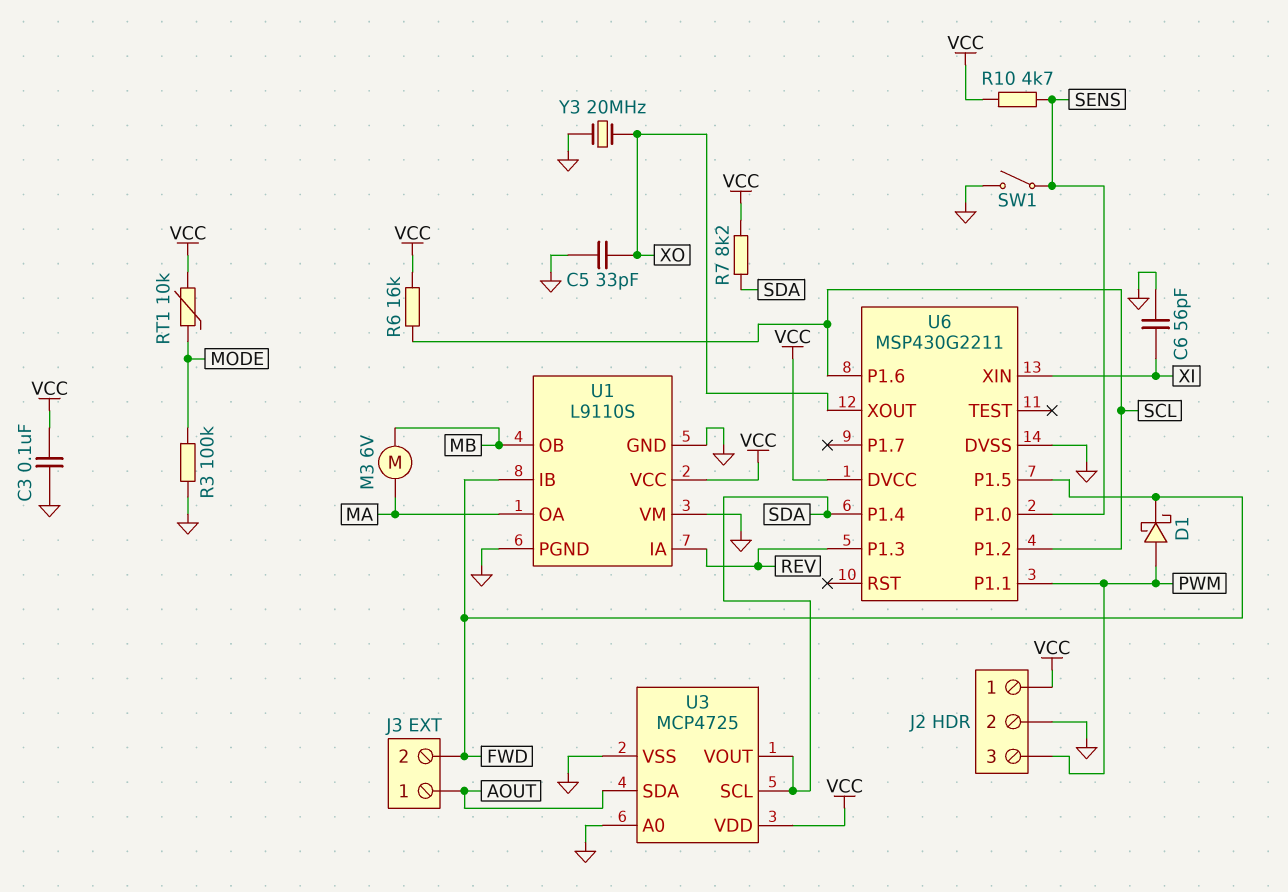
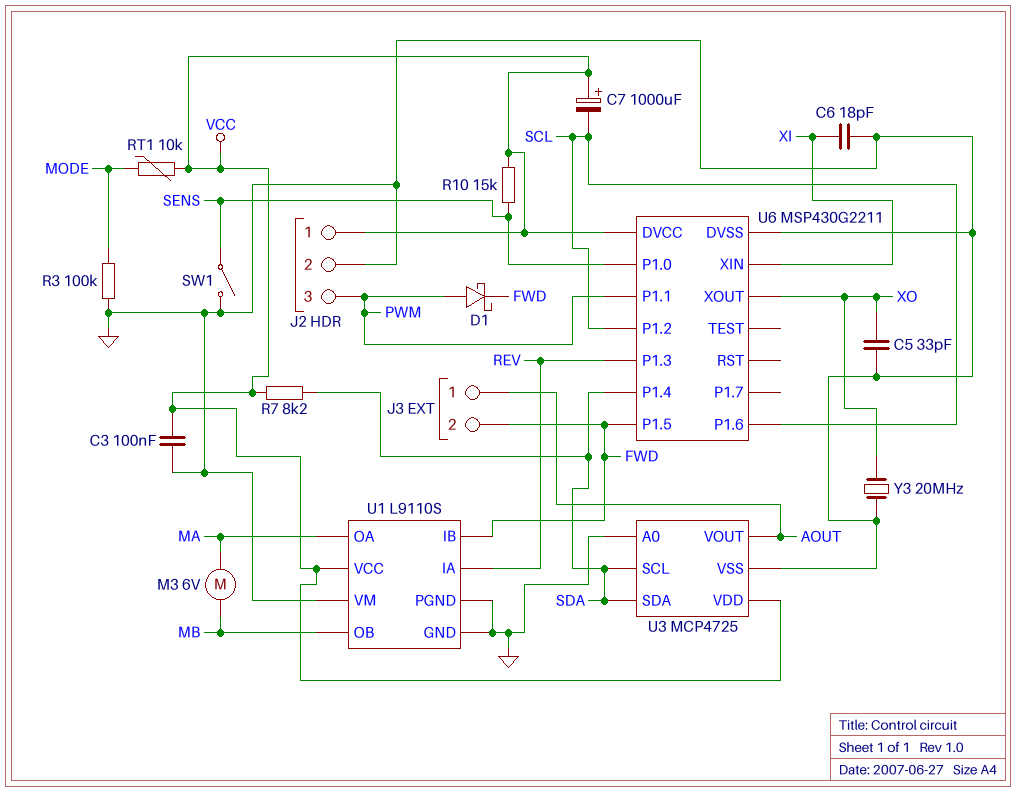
C6: 56pF (GND, XI) -> 18pF (GND, XI)
C7: none -> 1000uF (plus VCC, minus SCL)
R6: 16k (SCL, VCC) -> none
R10: 4.7k (SENS, VCC) -> 15k (SENS, VCC)
U3 pin SDA: AOUT -> SDA
U3 pin VOUT: SDA -> AOUT

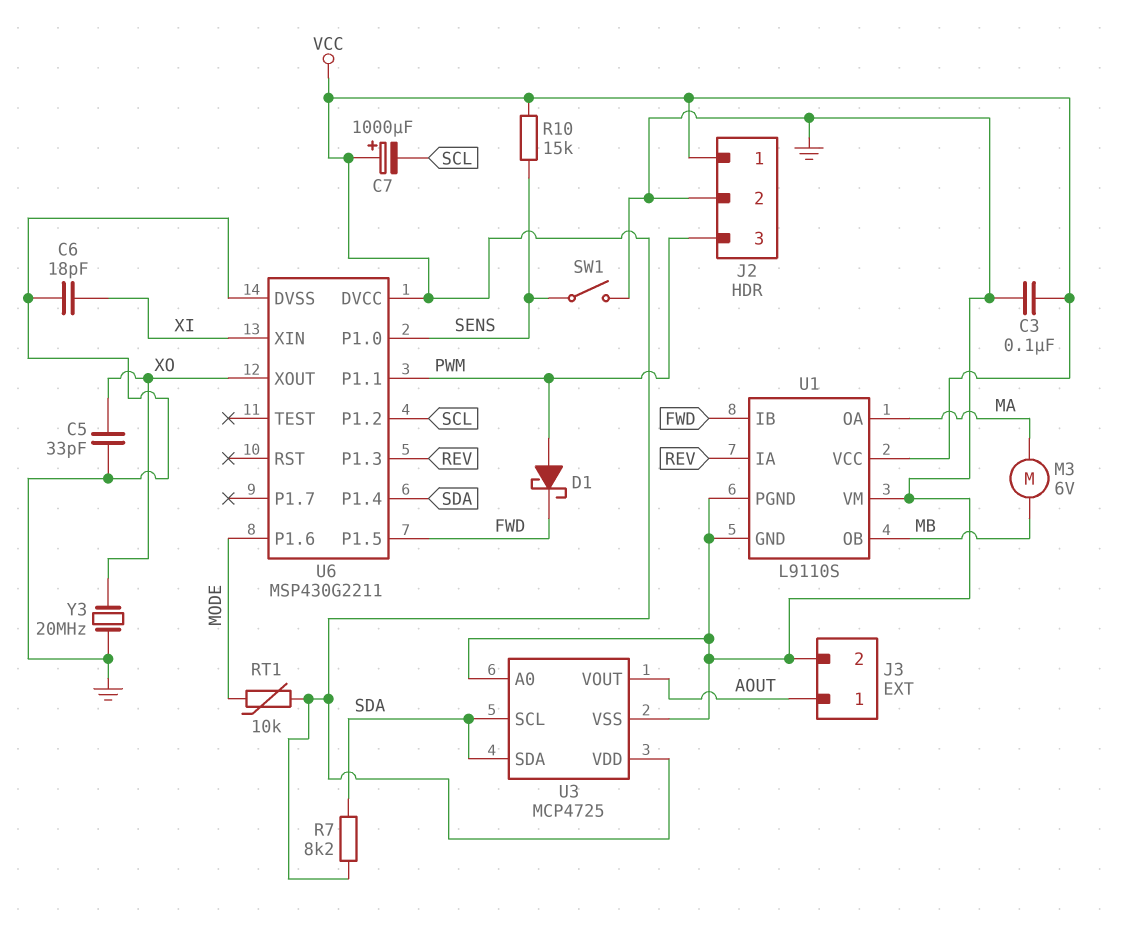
J3 pin 2: FWD -> GND
R3: 100k (GND, MODE) -> none
U6 pin P1.6: SCL -> MODE

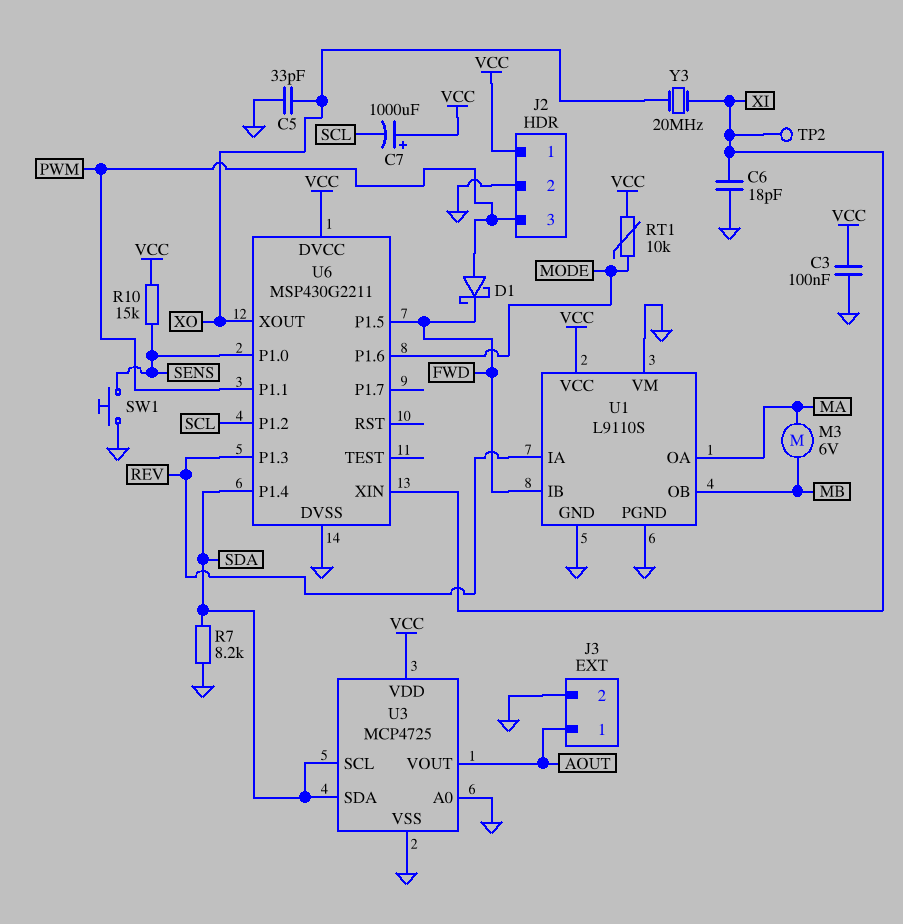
R7: 8.2k (SDA, VCC) -> 8.2k (GND, SDA)
SW1: switch (GND, SENS) -> button (GND, SENS)
TP2: none -> test point (XI)
Y3: 20MHz (GND, XO) -> 20MHz (XI, XO)

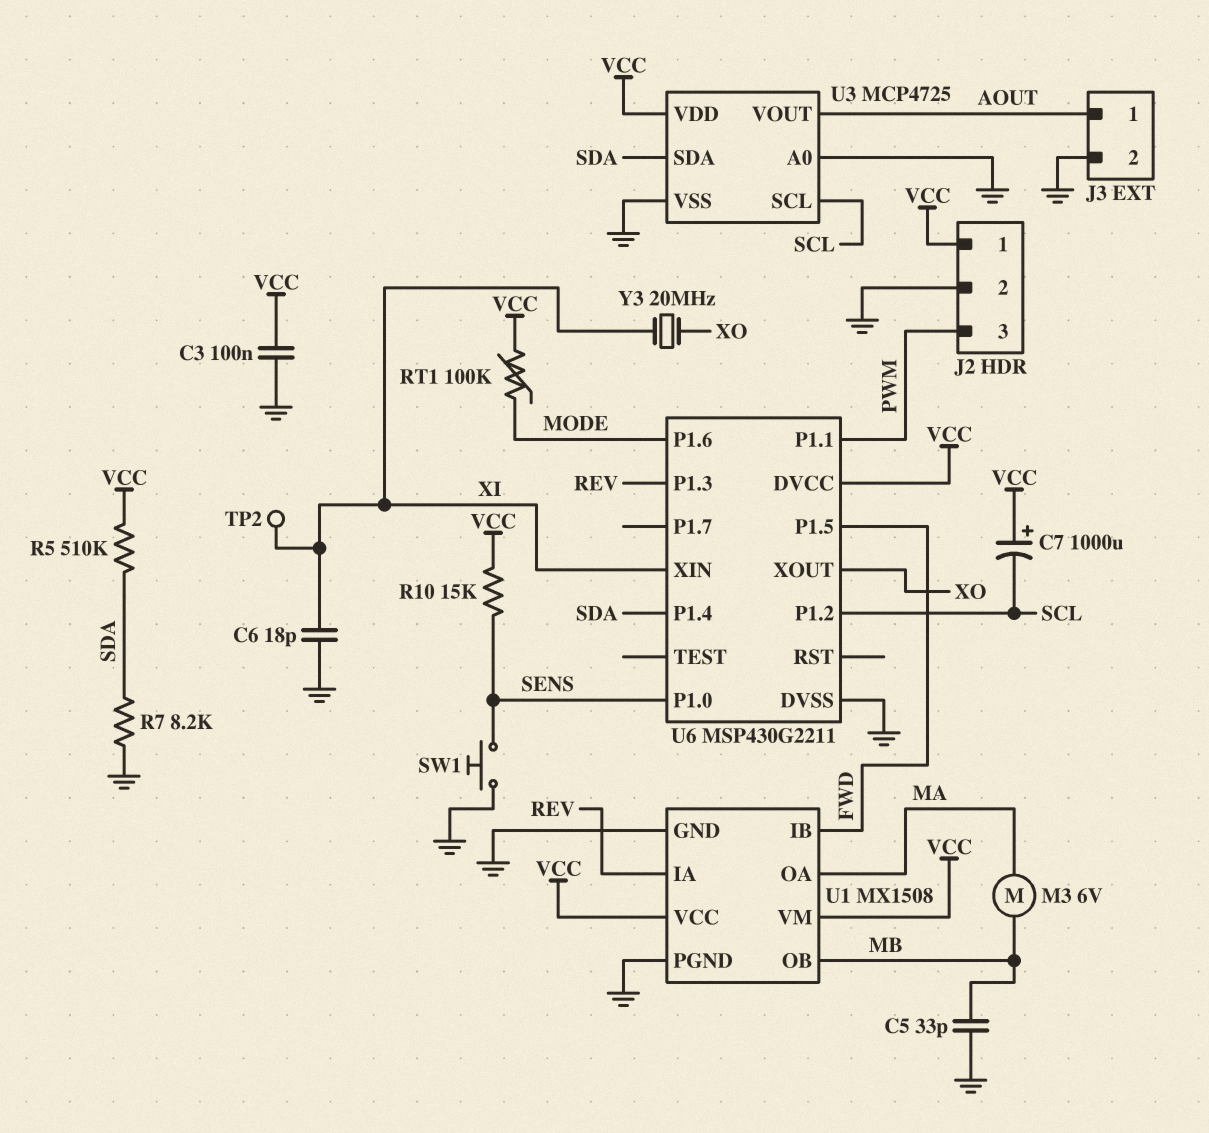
C5: 33pF (GND, XO) -> 33pF (GND, MB)
D1: schottky (A PWM, K FWD) -> none
R5: none -> 510k (SDA, VCC)
RT1: 10k (MODE, VCC) -> 100k (MODE, VCC)
U1: L9110S -> MX1508
U1 pin VM: GND -> VCC
U3 pin SCL: SDA -> SCL

